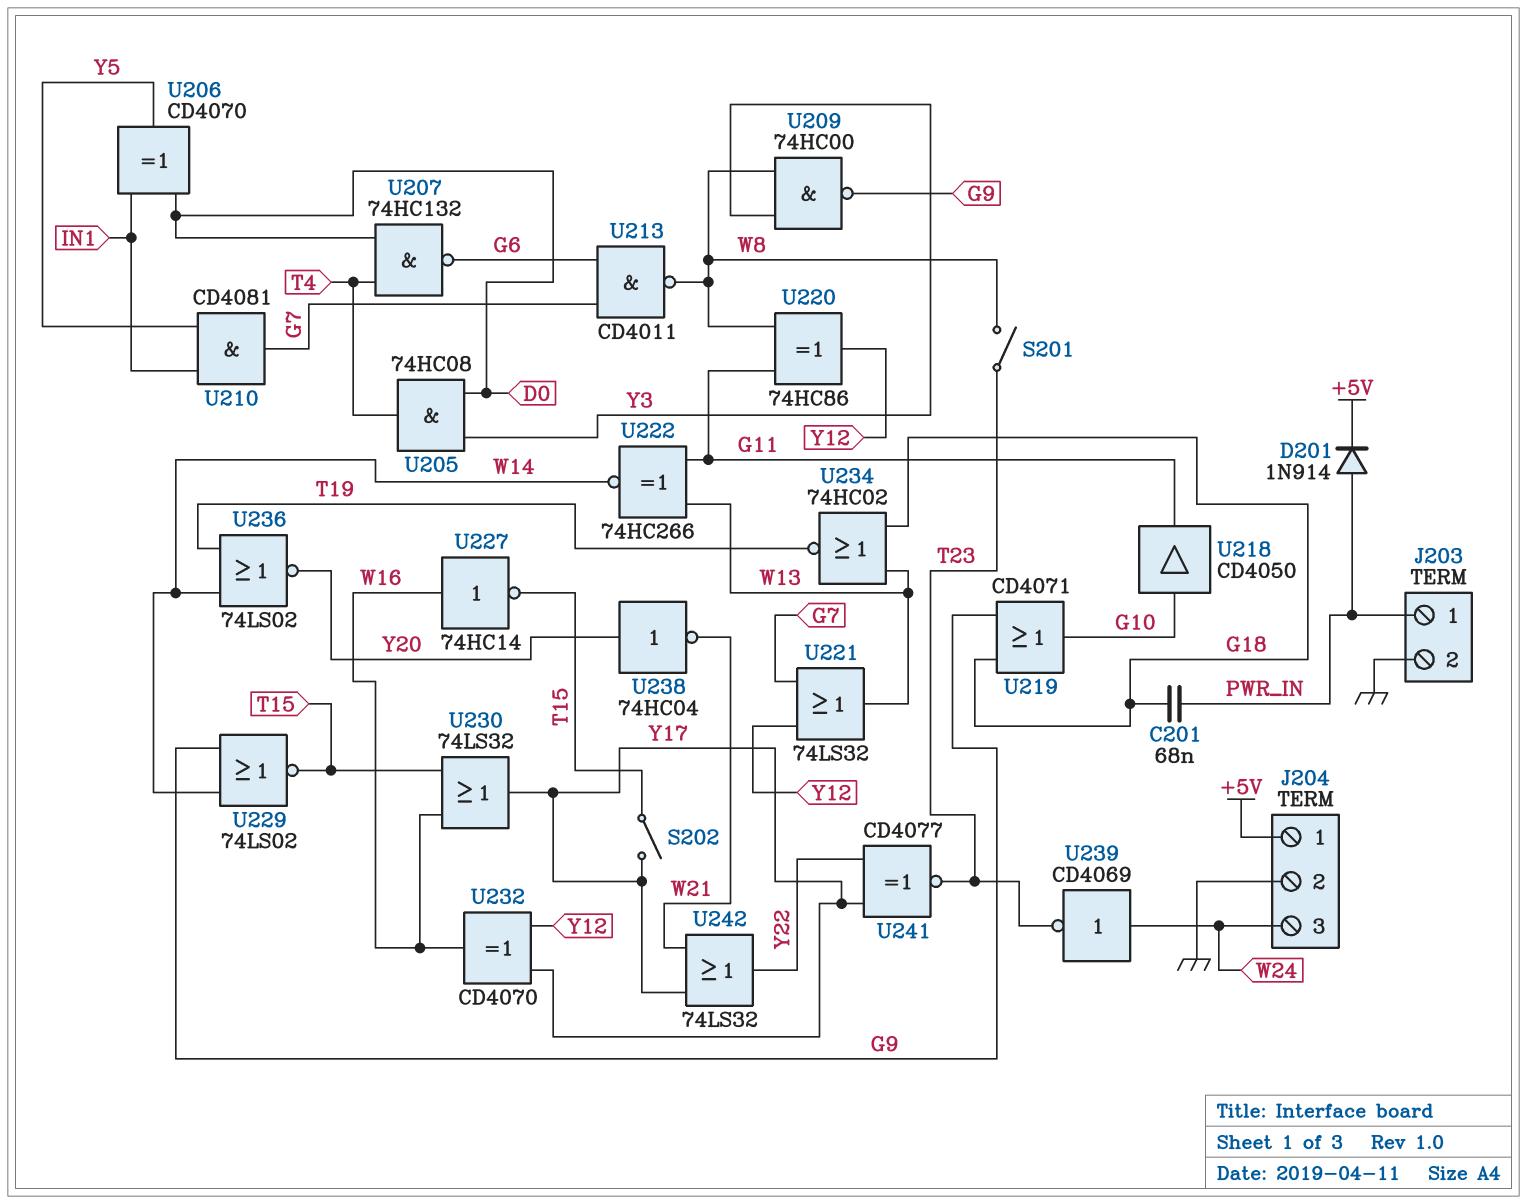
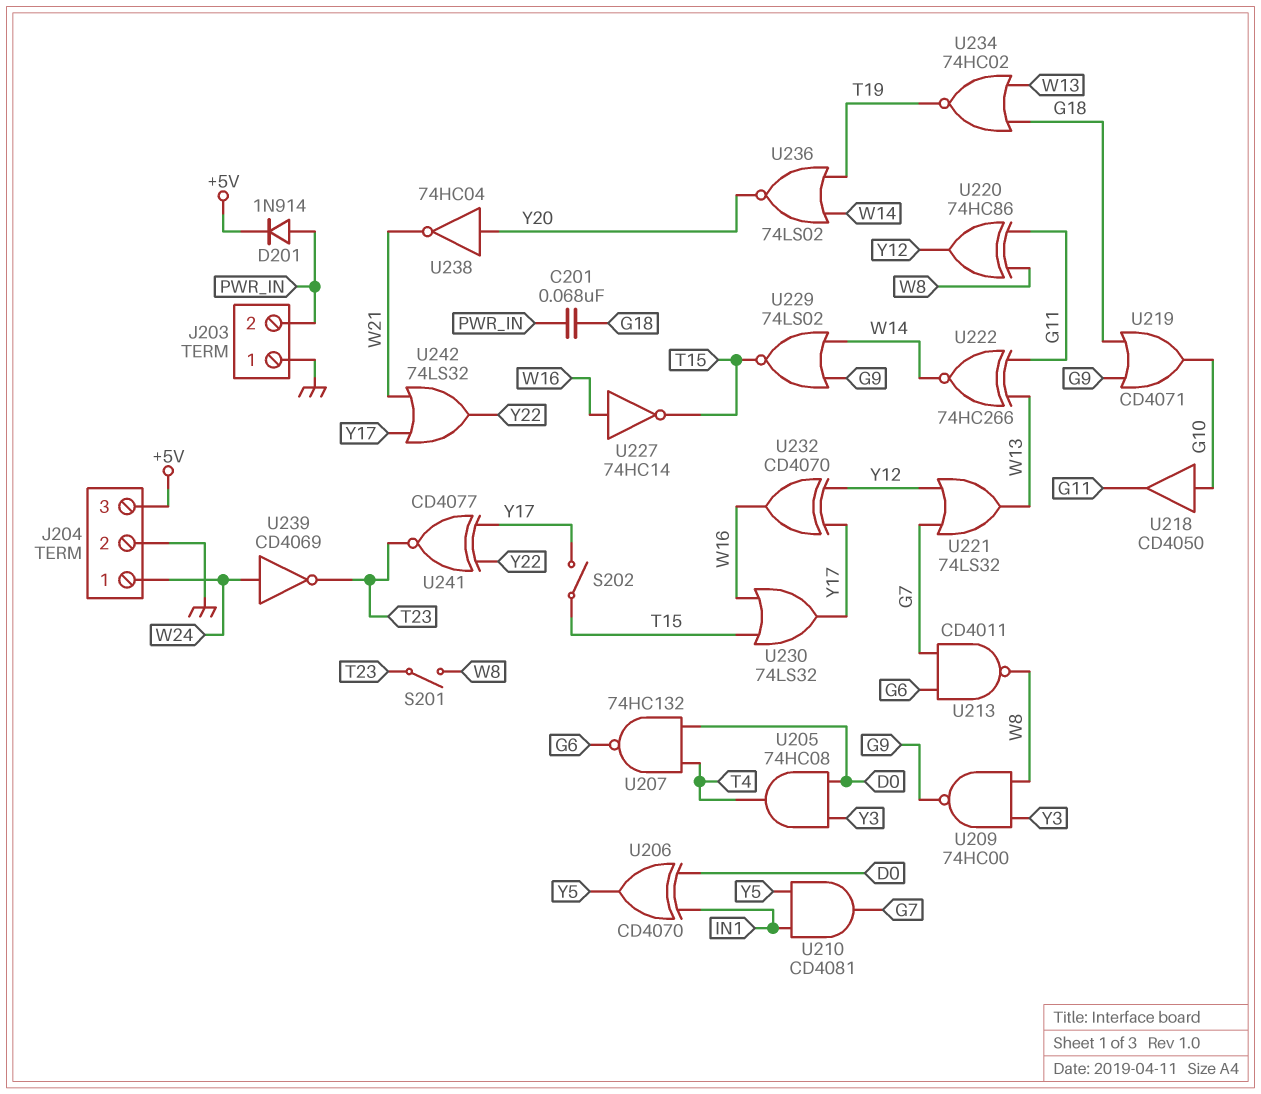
J203 pin 1: PWR_IN -> GND
J203 pin 2: GND -> PWR_IN
J204 pin 1: +5V -> W24
J204 pin 3: W24 -> +5V

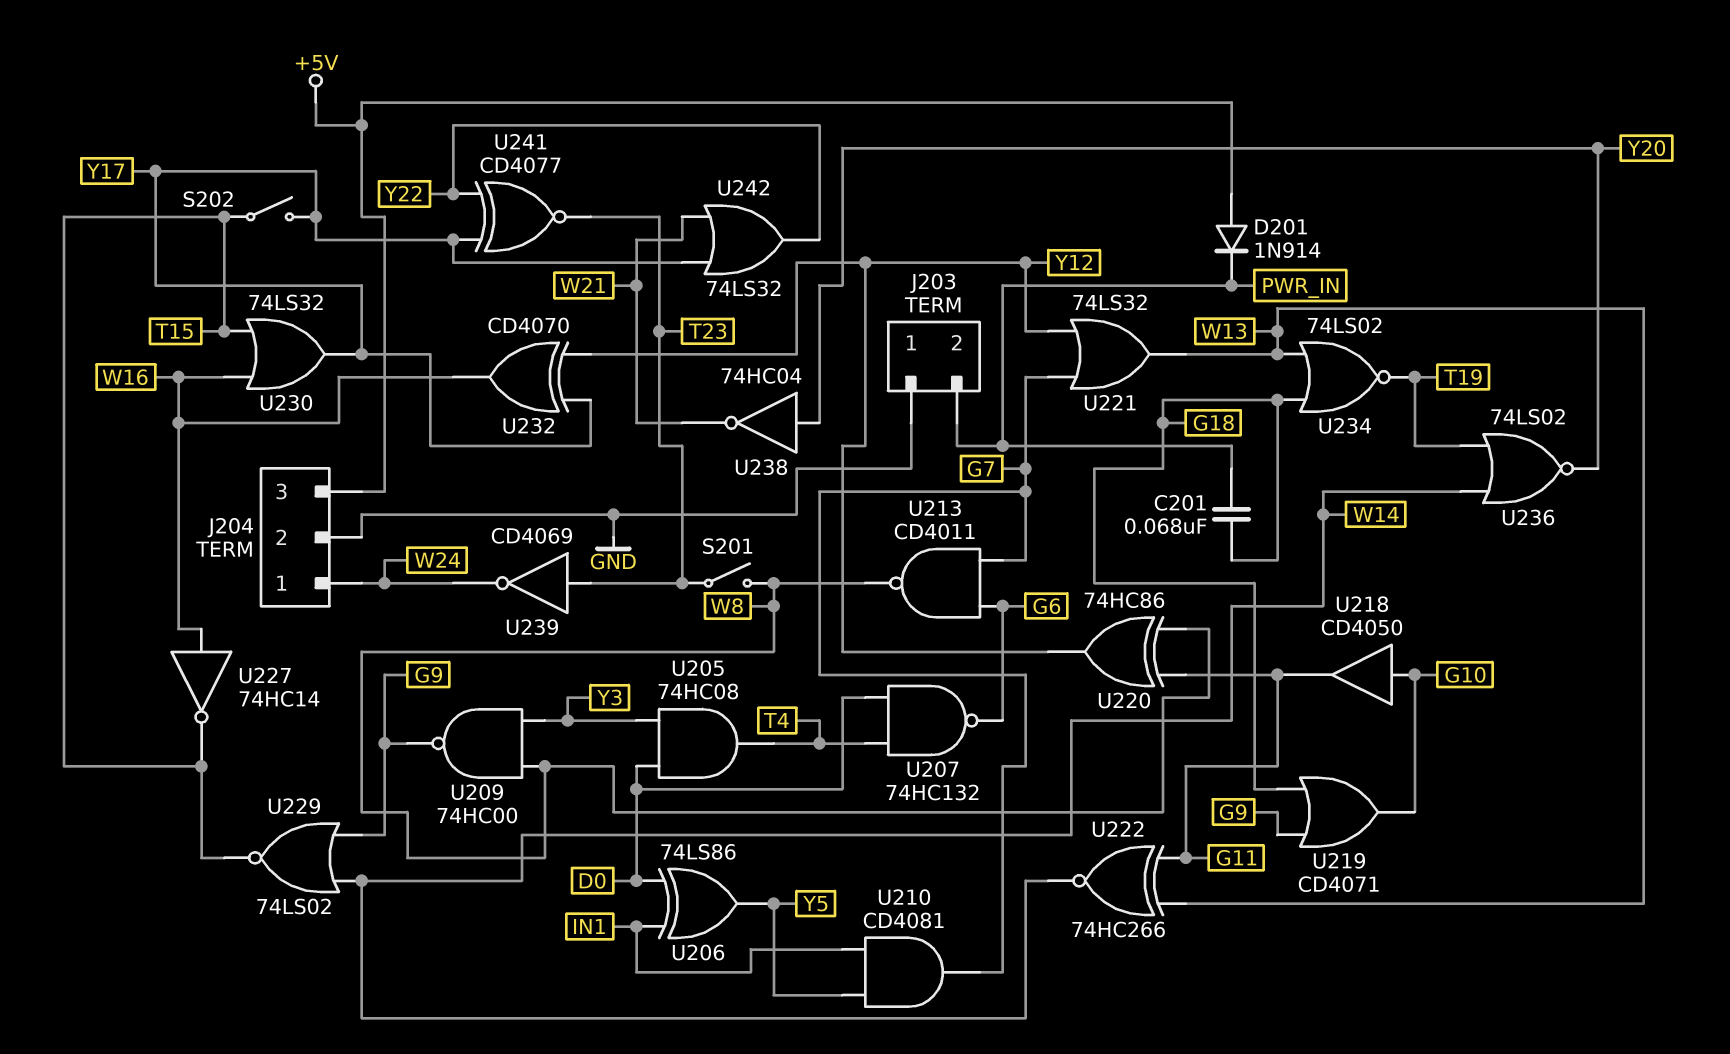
D201: diode 1N914 (A PWR_IN, K +5V) -> diode 1N914 (A +5V, K PWR_IN)
U206: XOR CD4070 (in D0, in IN1, out Y5) -> XOR 74LS86 (in D0, in IN1, out Y5)
U234: NOR 74HC02 (in G18, in W13, out T19) -> NOR 74LS02 (in G18, in W13, out T19)
U239: NOT CD4069 (in W24, out T23) -> NOT CD4069 (in T23, out W24)

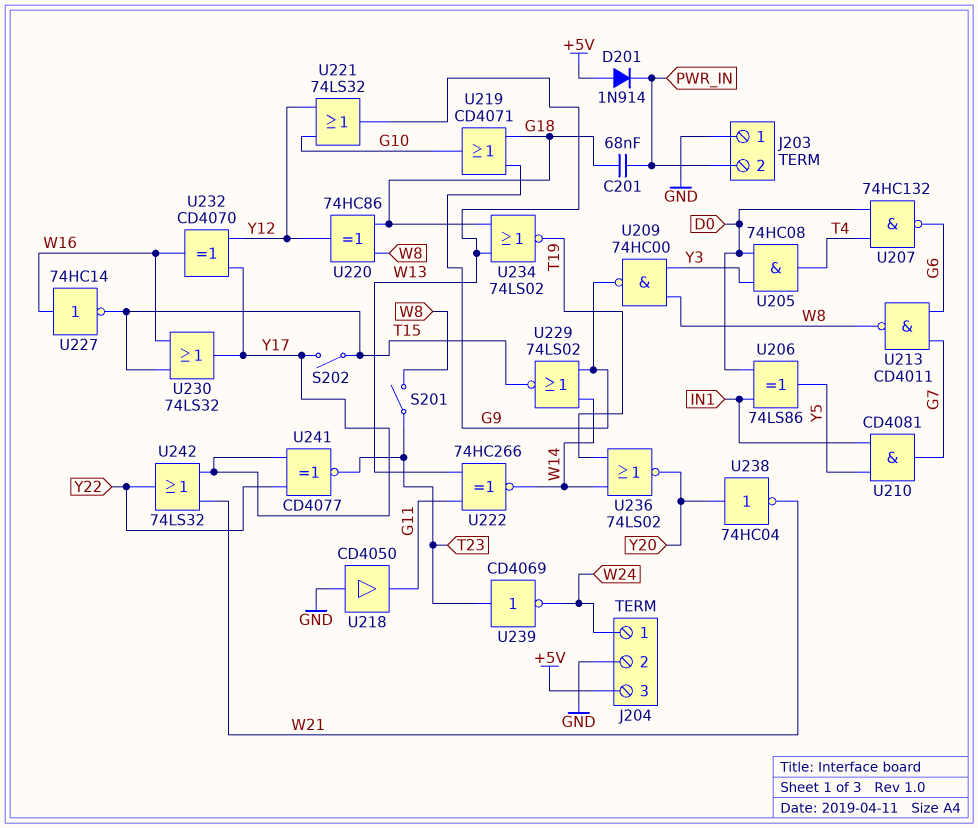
U218: buffer CD4050 (in G10, out G11) -> buffer CD4050 (in GND, out G11)
U220: XOR 74HC86 (in G11, in W8, out Y12) -> XOR 74HC86 (in G18, in W8, out Y12)
U221: OR 74LS32 (in G7, in Y12, out W13) -> OR 74LS32 (in G10, in Y12, out W13)

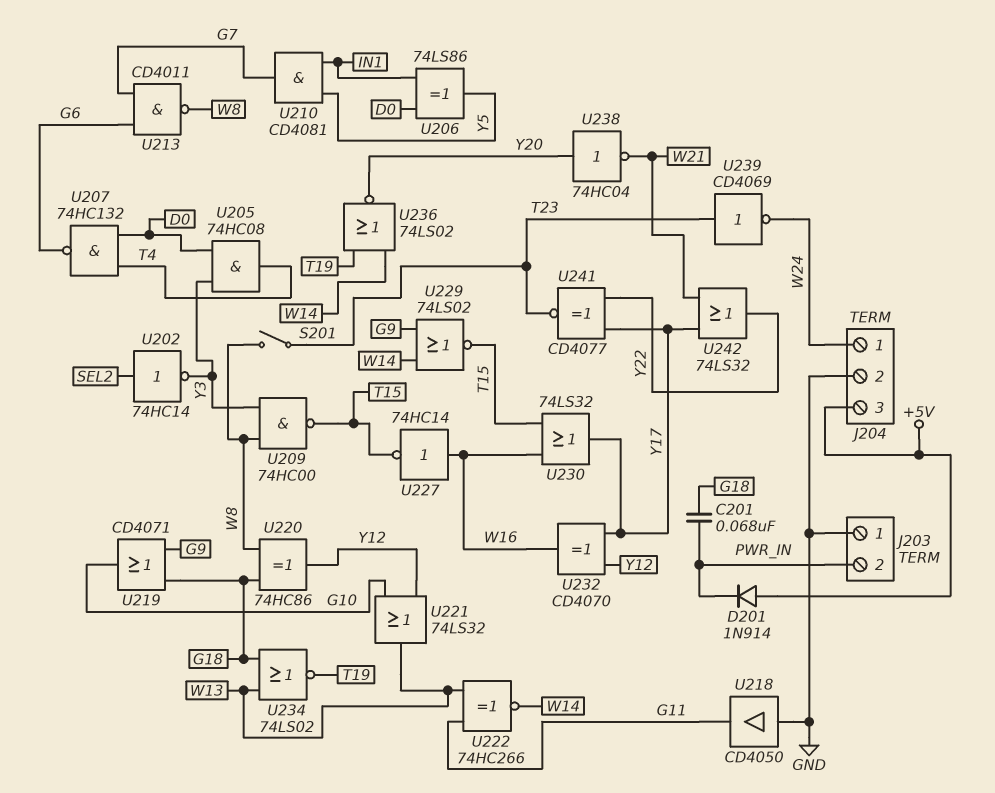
S202: switch (T15, Y17) -> none
U202: none -> NOT 74HC14 (in SEL2, out Y3)
U209: NAND 74HC00 (in W8, in Y3, out G9) -> NAND 74HC00 (in W8, in Y3, out T15)

